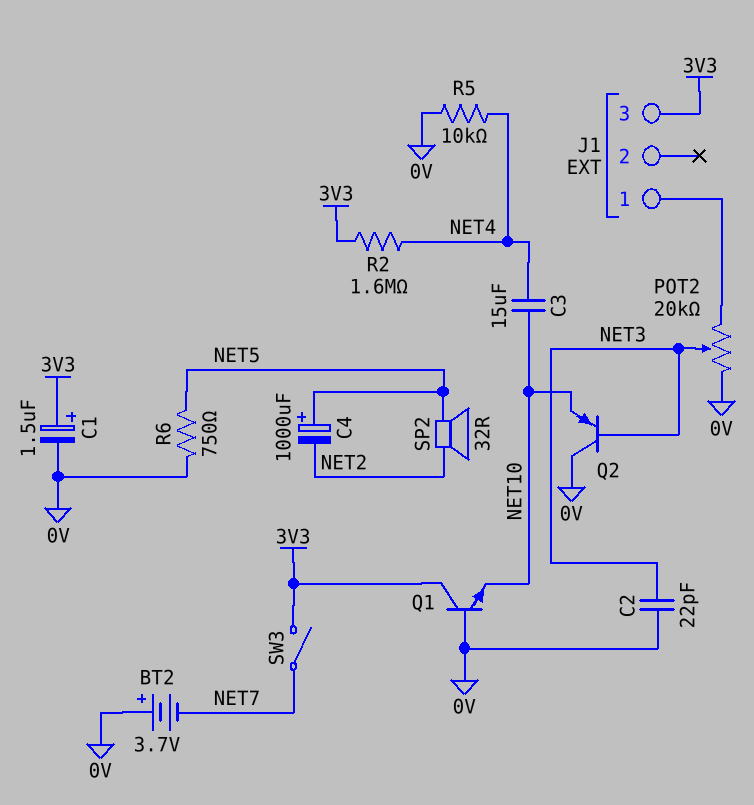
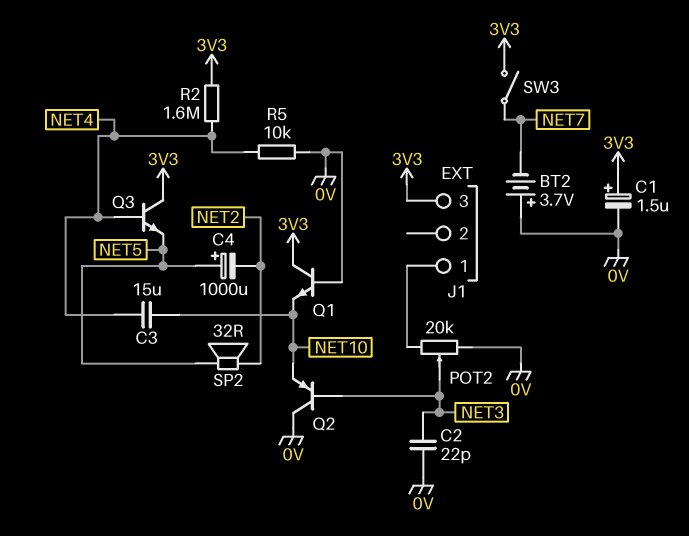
Q3: none -> NPN (B NET4, C 3V3, E NET5)
R6: 750 (0V, NET5) -> none

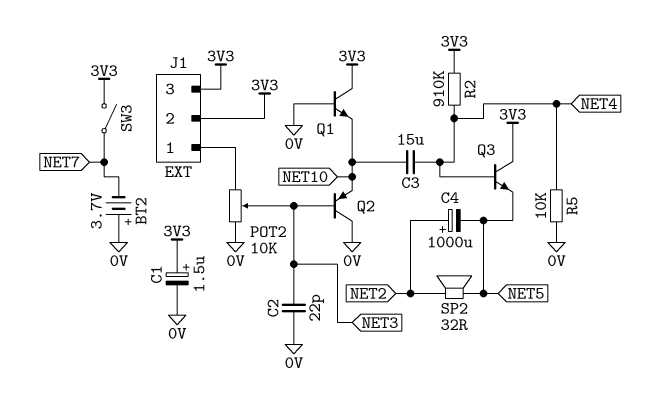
C4: 1000uF (plus NET5, minus NET2) -> 1000uF (plus NET2, minus NET5)
J1 pin 2: none -> 3V3
POT2: 20k (0V, J1/1, wiper NET3) -> 10k (0V, J1/1, wiper NET3)
R2: 1.6M (3V3, NET4) -> 910k (3V3, NET4)

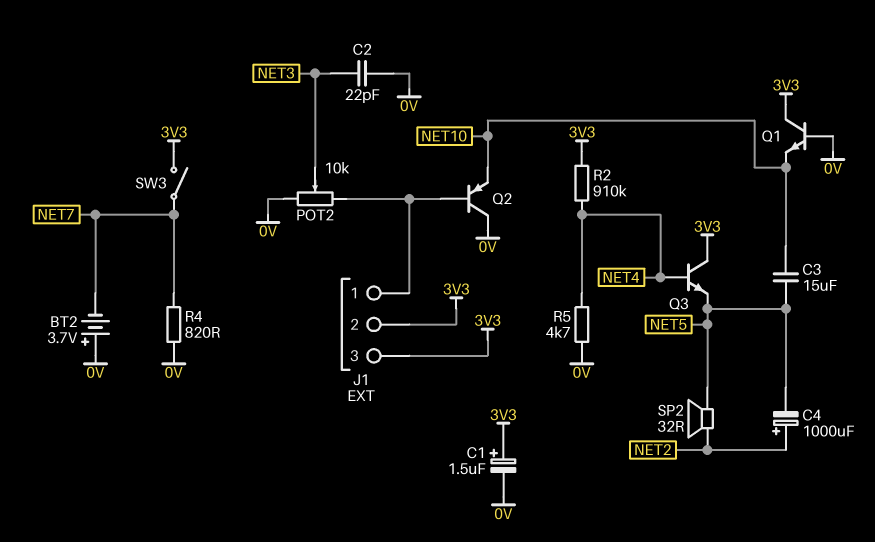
C3: 15uF (NET4, NET10) -> 15uF (NET5, NET10)
Q2: PNP (B NET3, C 0V, E NET10) -> PNP (B J1/1, C 0V, E NET10)
R4: none -> 820 (0V, NET7)
R5: 10k (0V, NET4) -> 4.7k (0V, NET4)

